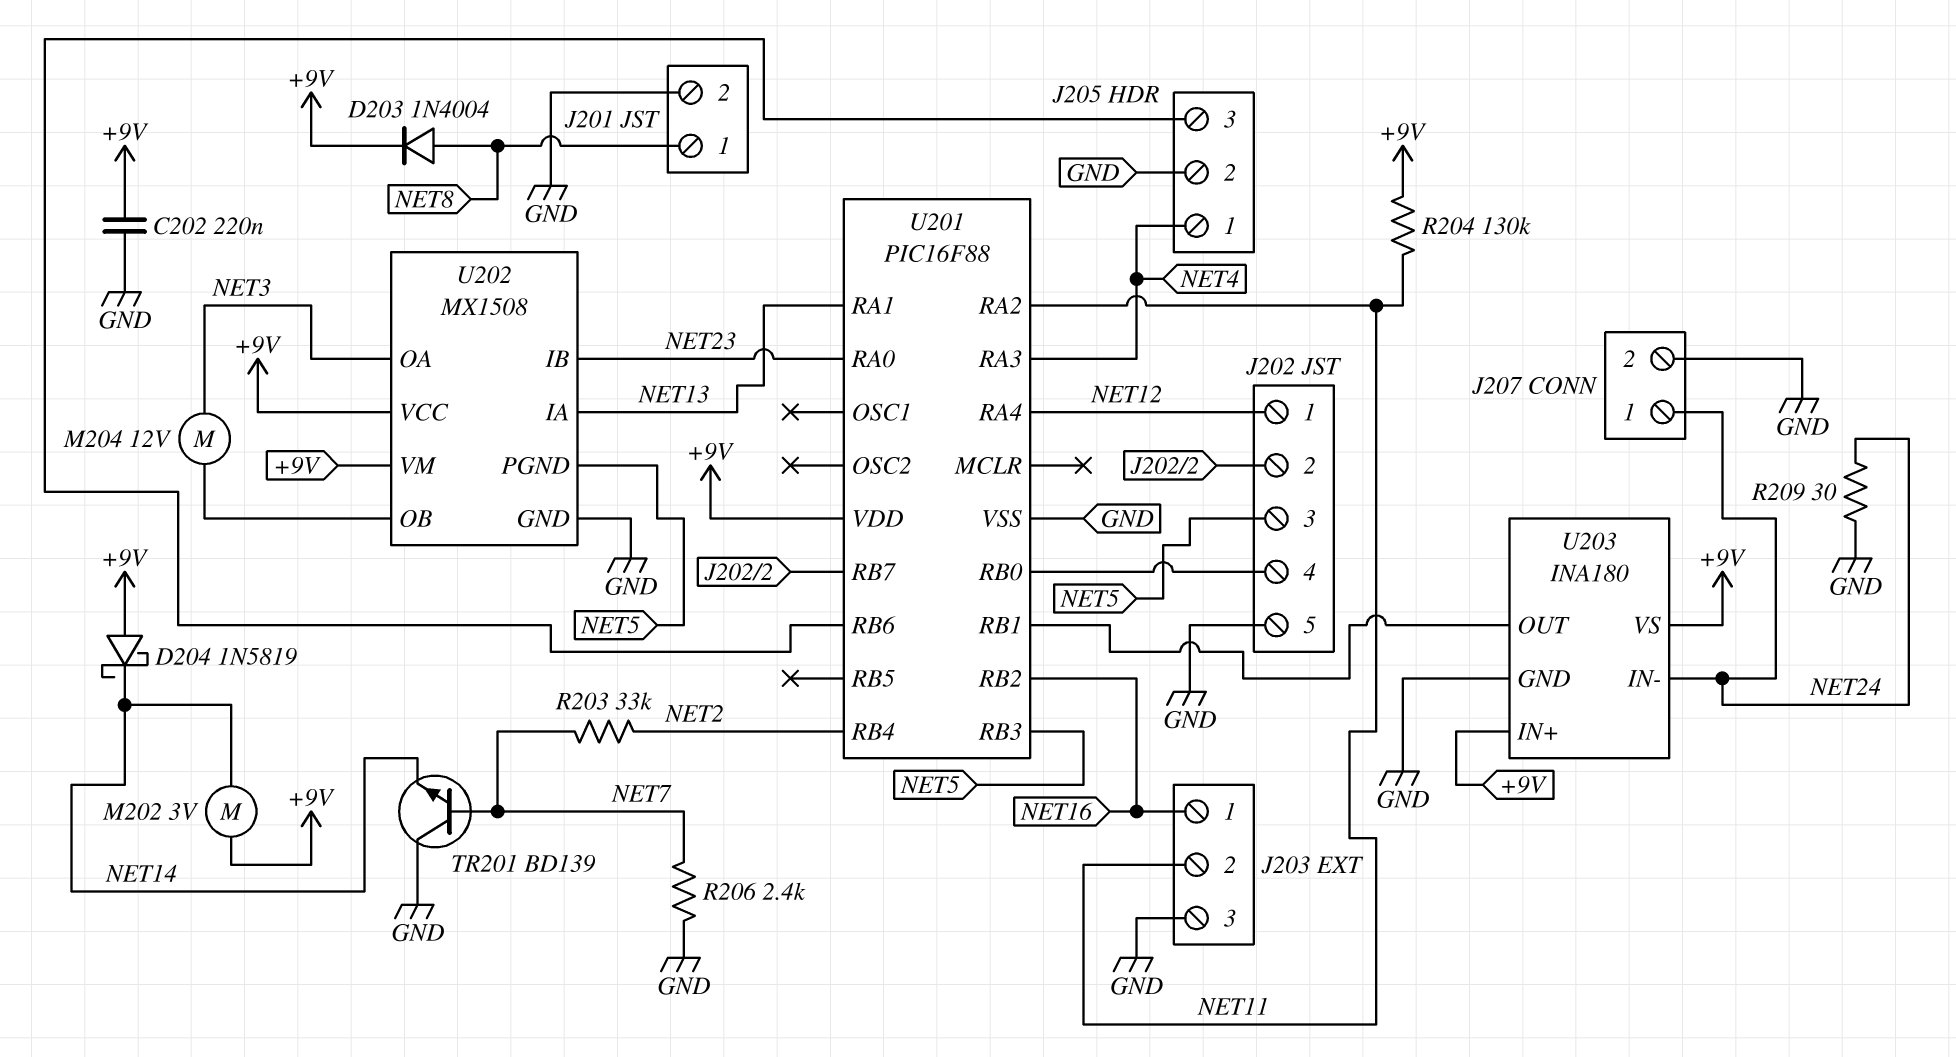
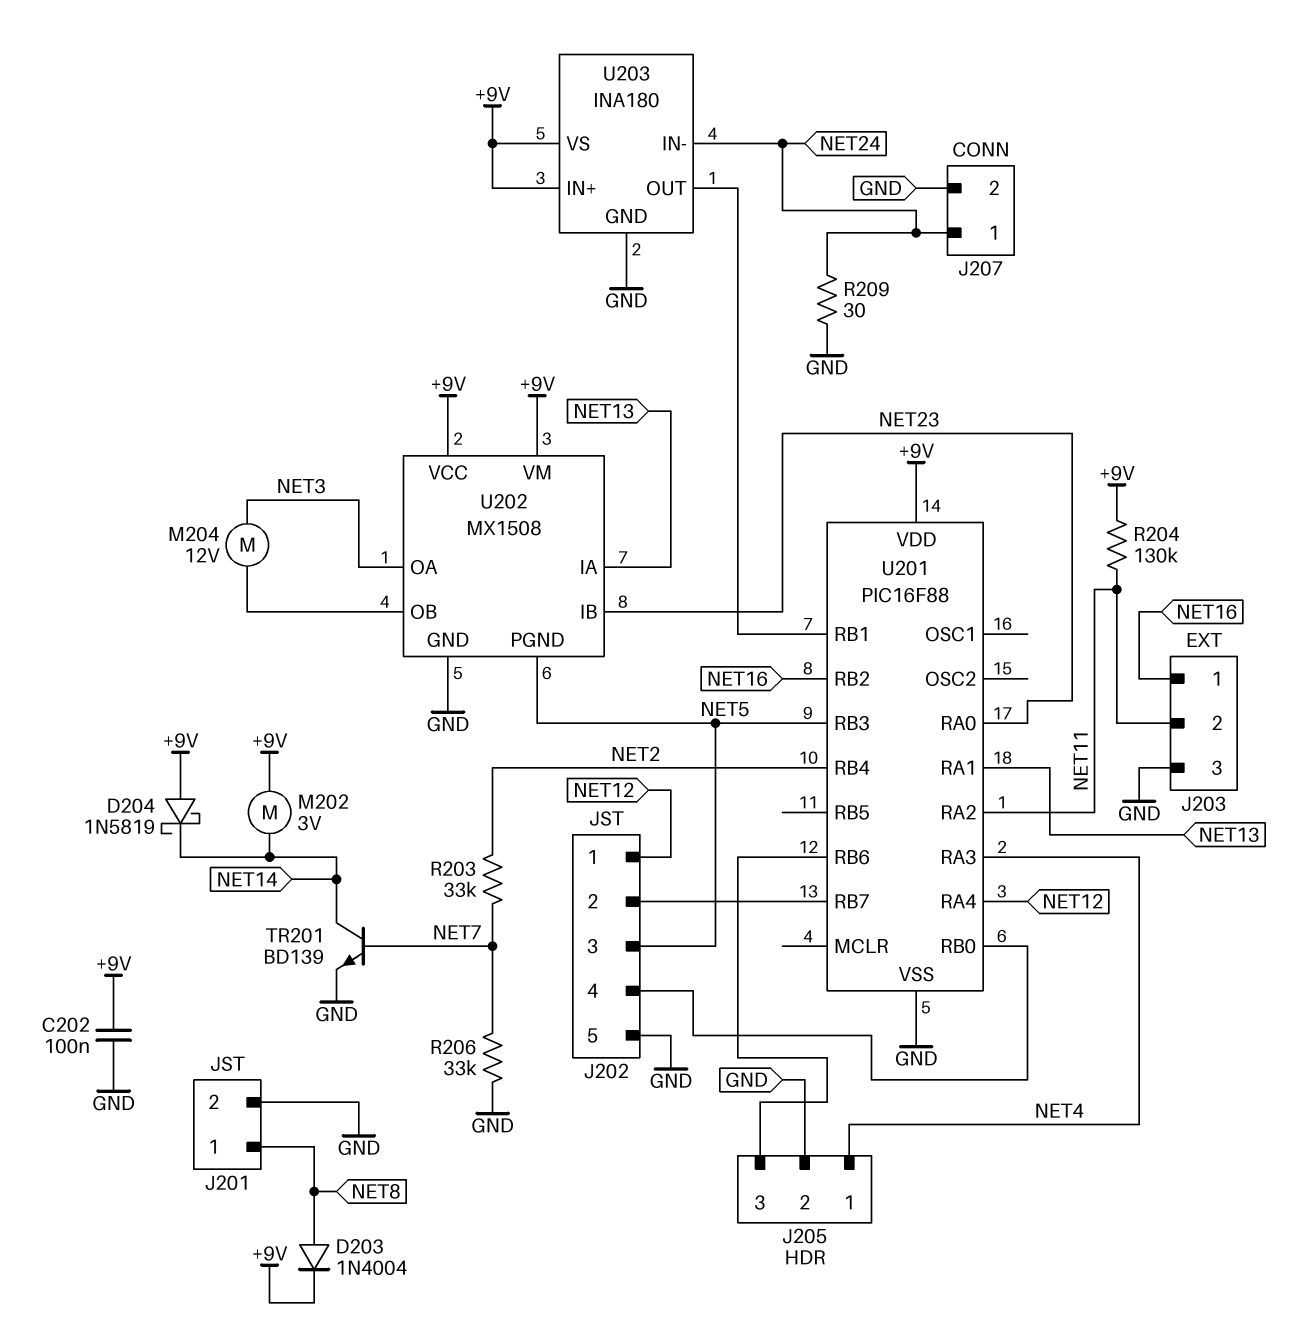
C202: 220nF (+9V, GND) -> 100nF (+9V, GND)
R206: 2.4k (GND, NET7) -> 33k (GND, NET7)
TR201: NPN BD139 (B NET7, C GND, E NET14) -> NPN BD139 (B NET7, C NET14, E GND)

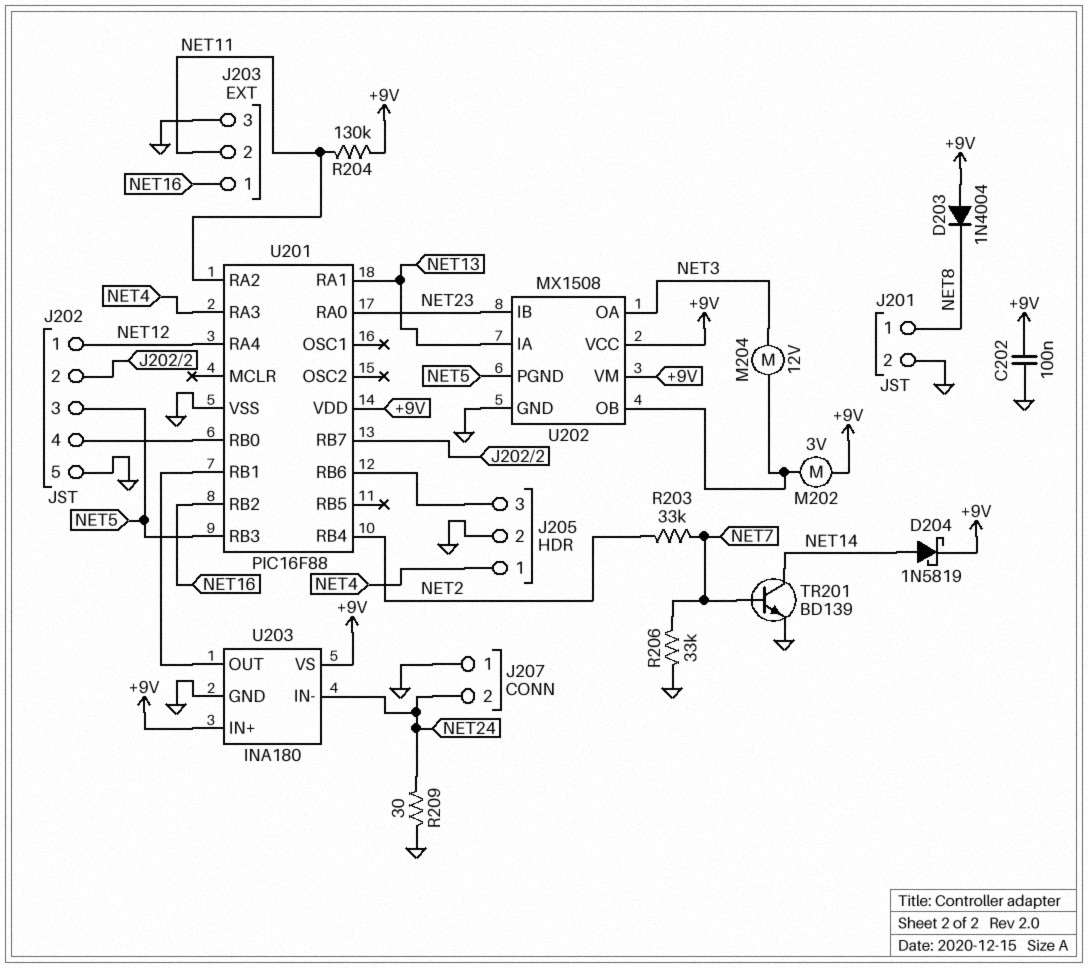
D203: diode 1N4004 (A NET8, K +9V) -> diode 1N4004 (A +9V, K NET8)
D204: schottky 1N5819 (A +9V, K NET14) -> schottky 1N5819 (A NET14, K +9V)
J207 pin 1: NET24 -> GND
J207 pin 2: GND -> NET24
M202: motor 3V (+9V, NET14) -> motor 3V (+9V, U202/OB)

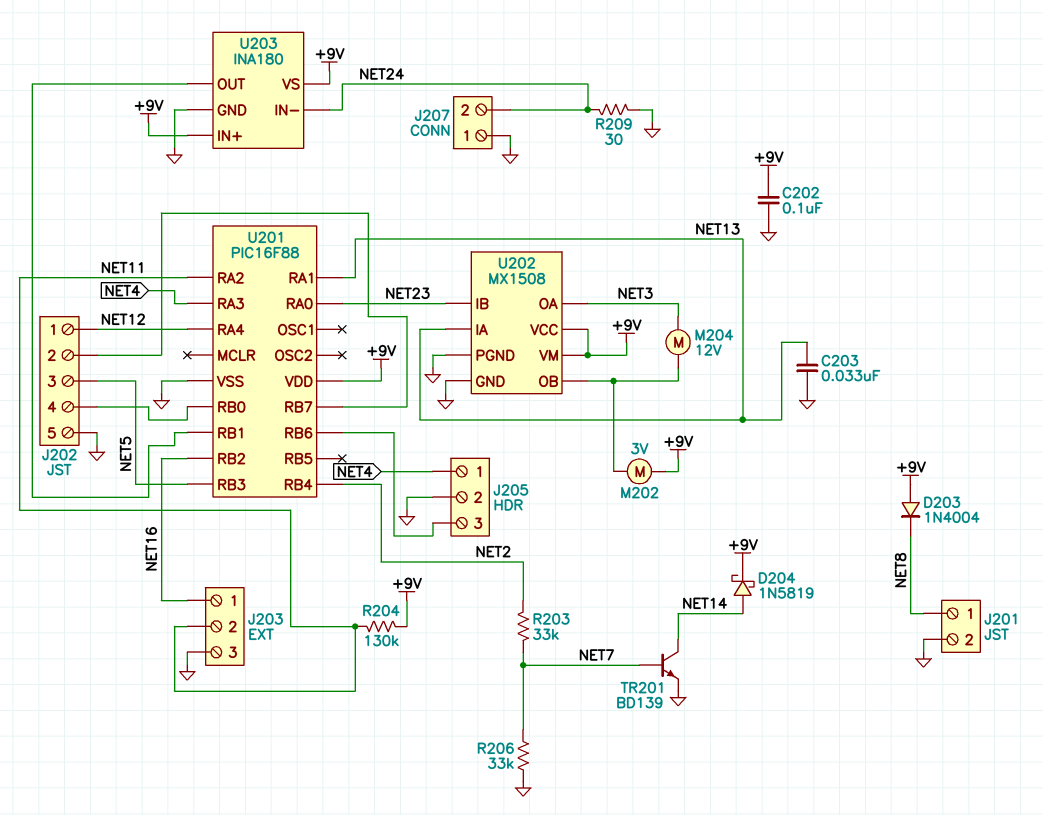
C203: none -> 33nF (GND, NET13)
U202 pin PGND: NET5 -> GND

